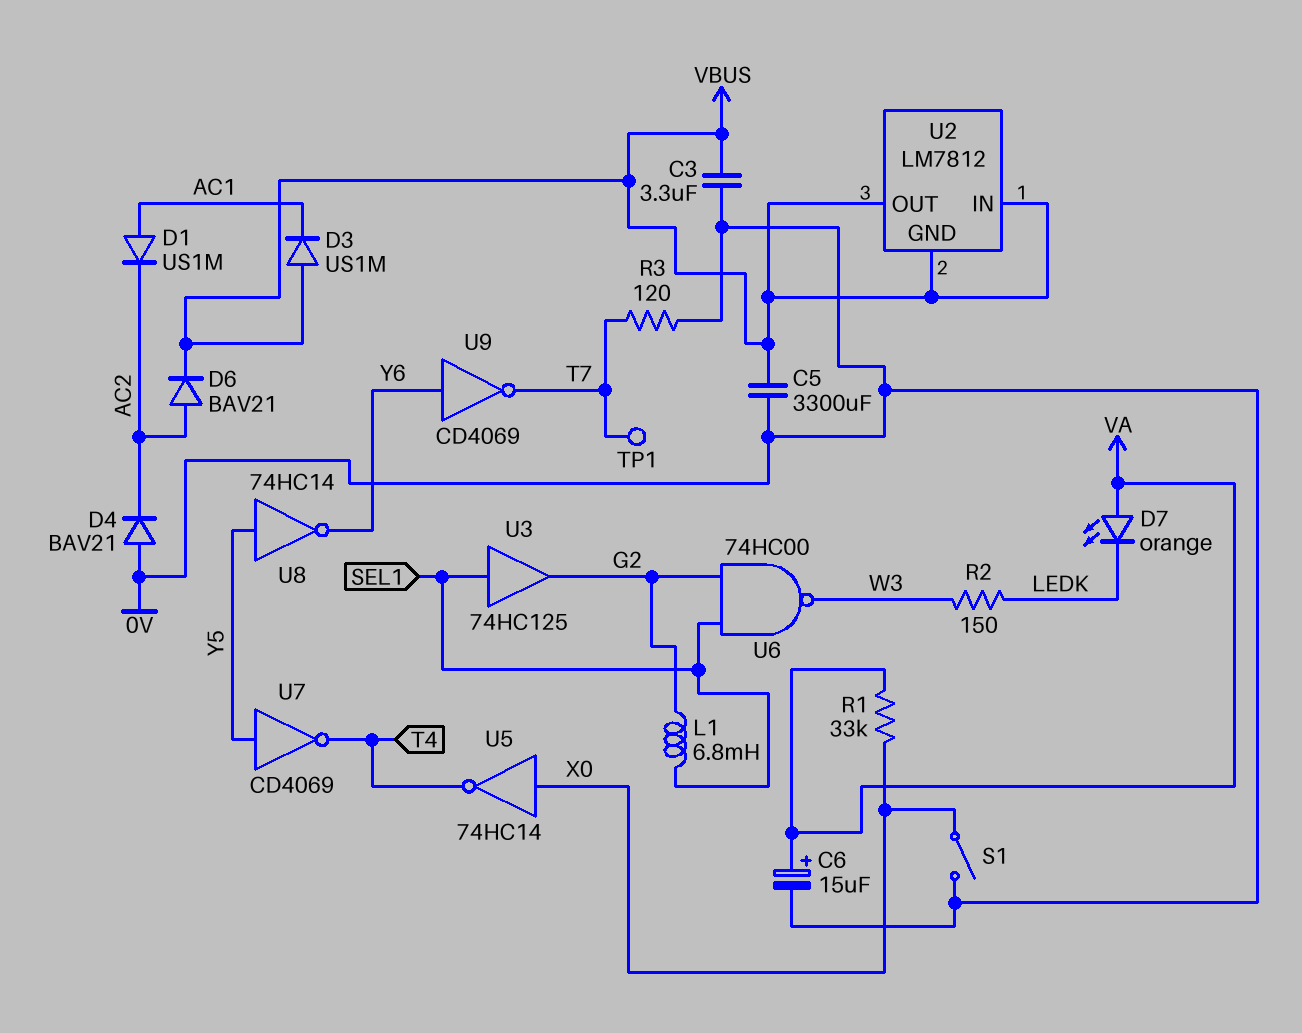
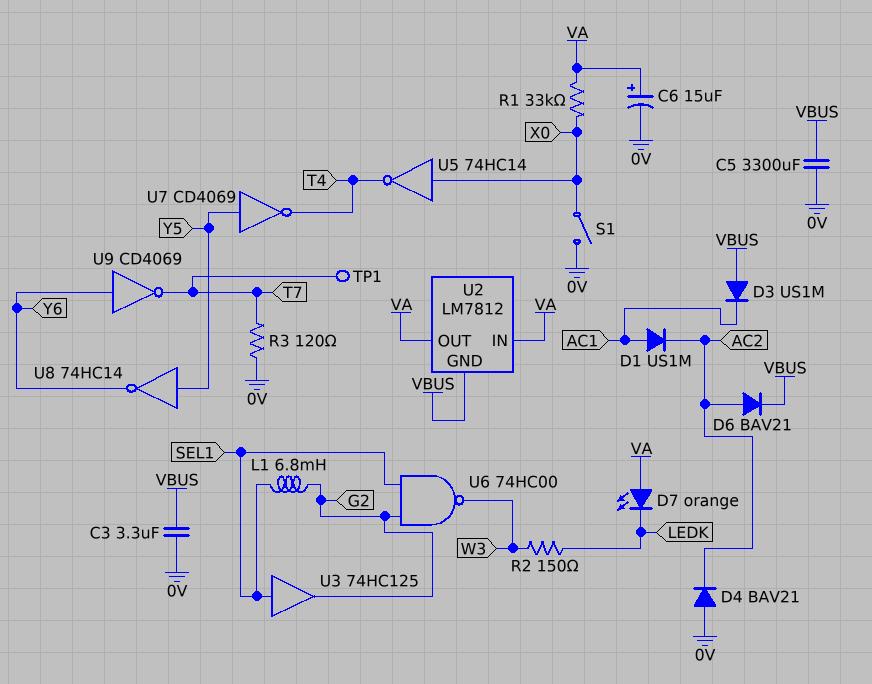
U2 pin IN: VBUS -> VA
U2 pin OUT: VBUS -> VA

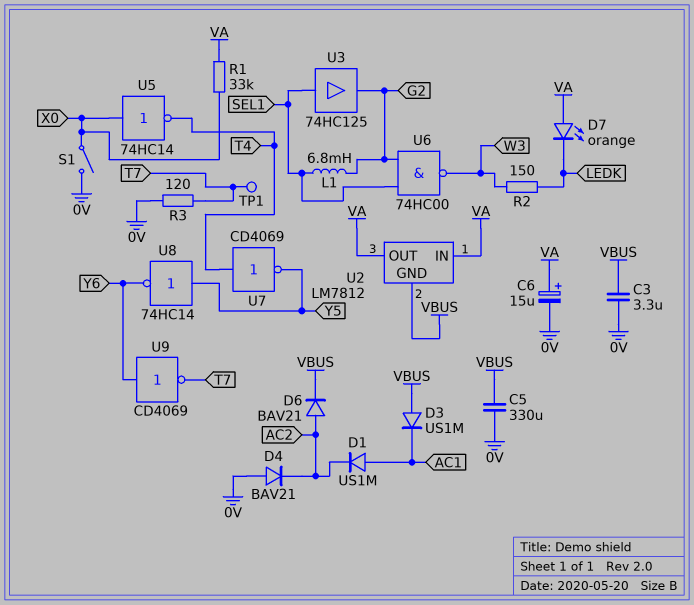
C5: 3300uF (0V, VBUS) -> 330uF (0V, VBUS)
U7: NOT CD4069 (in Y5, out T4) -> NOT CD4069 (in T4, out Y5)

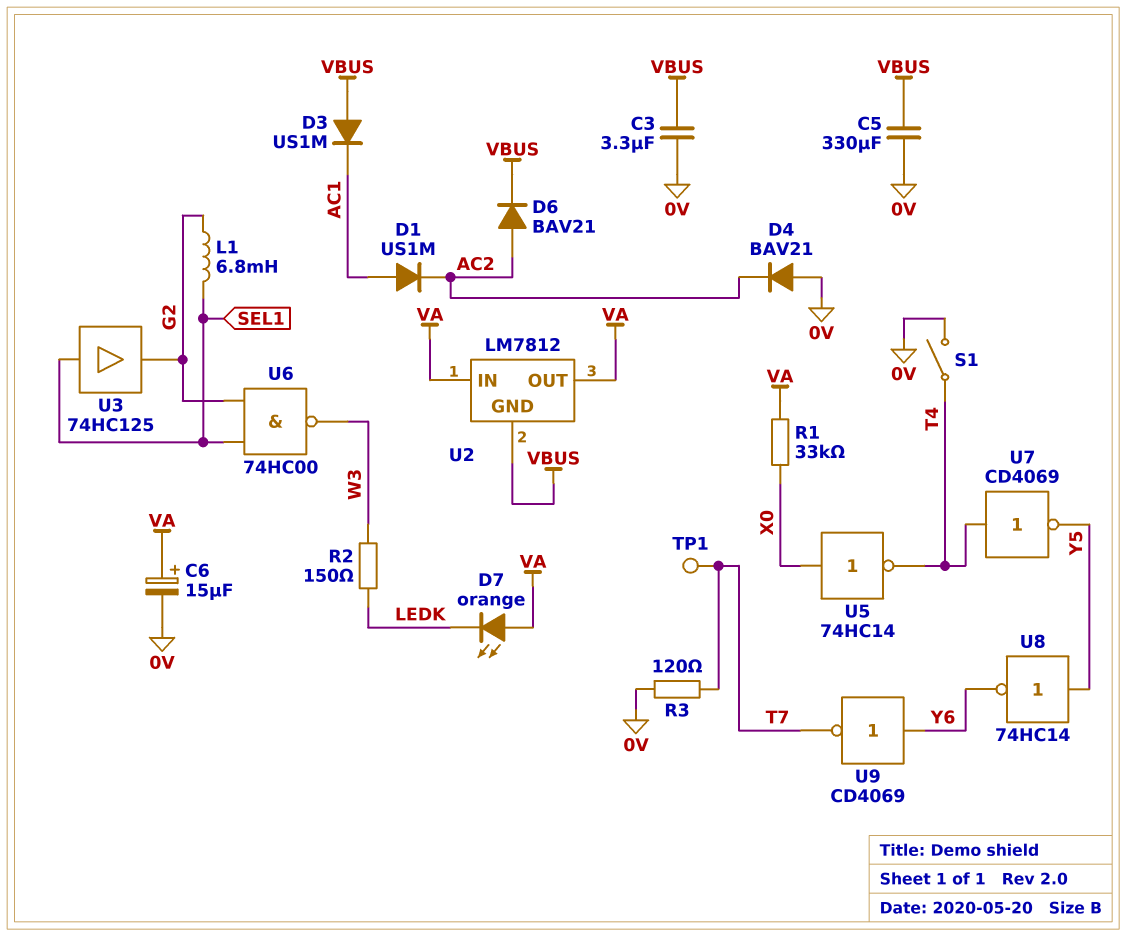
S1: switch (0V, X0) -> switch (0V, T4)

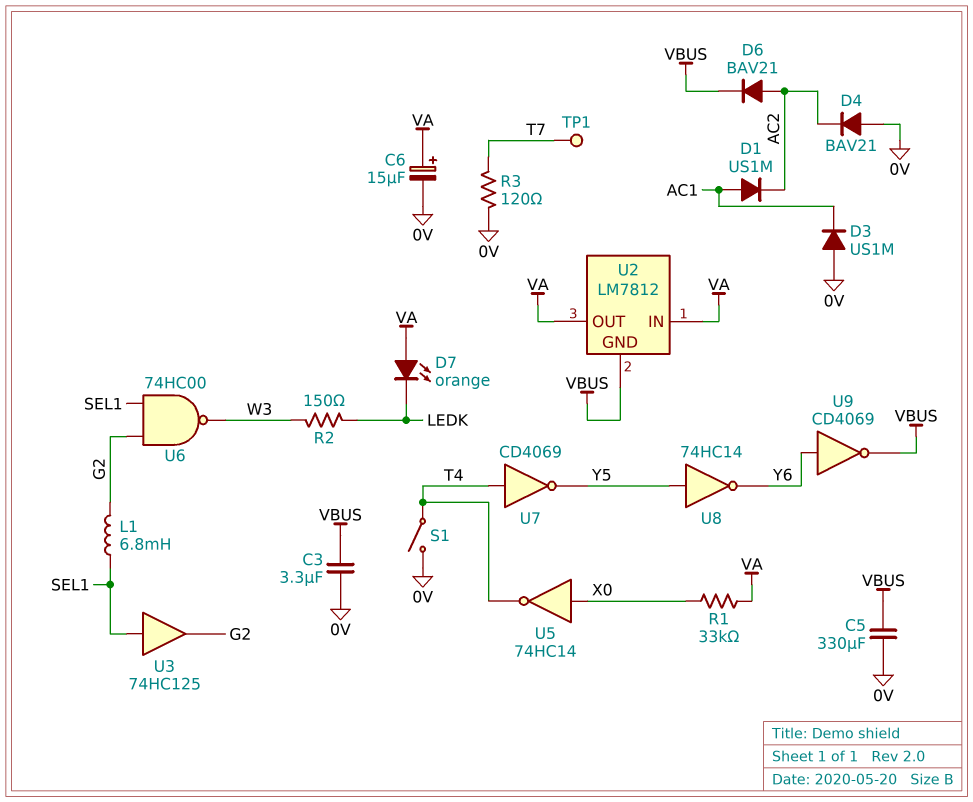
D3: diode US1M (A VBUS, K AC1) -> diode US1M (A 0V, K AC1)
U9: NOT CD4069 (in Y6, out T7) -> NOT CD4069 (in Y6, out VBUS)

